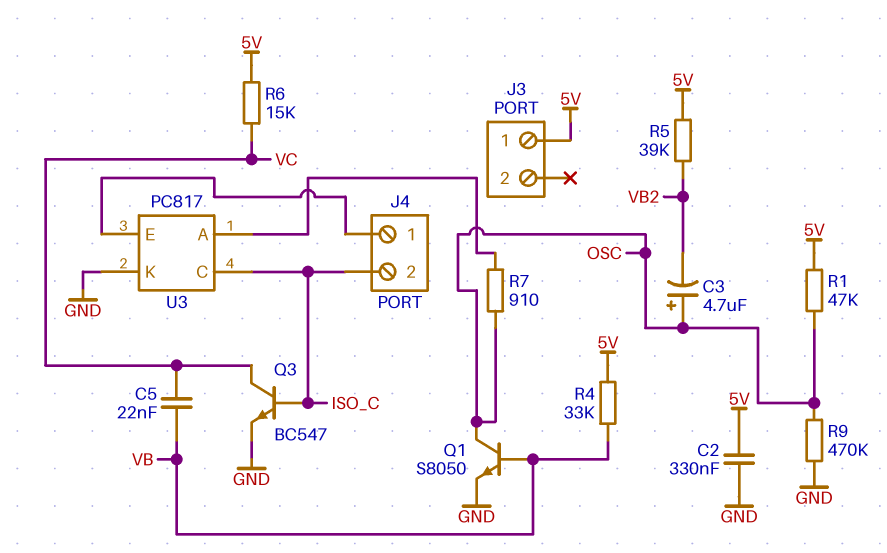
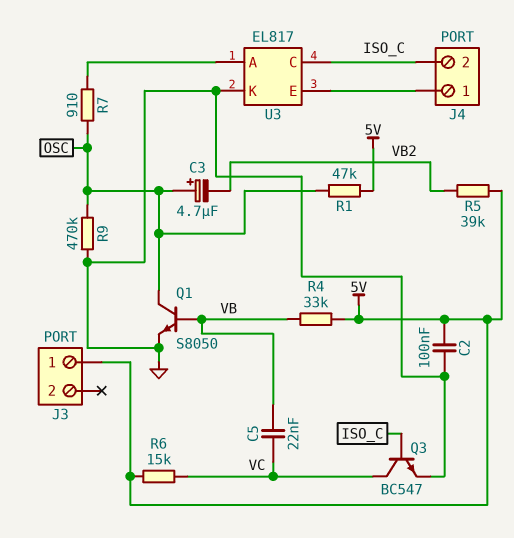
C2: 330nF (5V, GND) -> 100nF (5V, GND)
U3: PC817 -> EL817

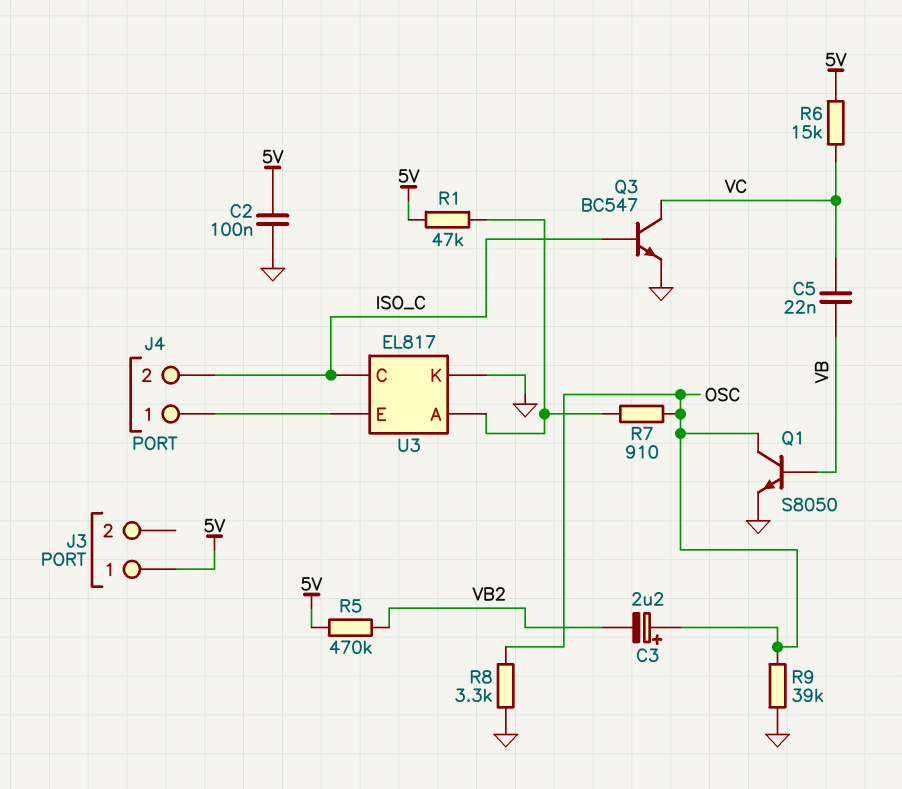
C3: 4.7uF (plus OSC, minus VB2) -> 2.2uF (plus OSC, minus VB2)
R1: 47k (5V, OSC) -> 47k (5V, U3/A)
R4: 33k (5V, VB) -> none
R5: 39k (5V, VB2) -> 470k (5V, VB2)
R8: none -> 3.3k (GND, OSC)
R9: 470k (GND, OSC) -> 39k (GND, OSC)

